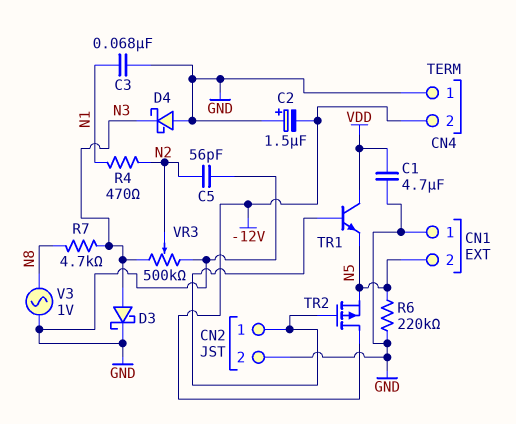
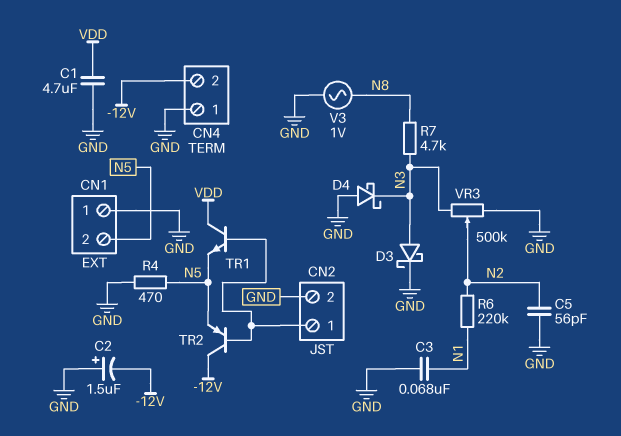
R4: 470 (N1, N2) -> 470 (GND, N5)
R6: 220k (GND, N5) -> 220k (N1, N2)
TR2: PMOS (G CN2/1, D -12V, S N5) -> PNP (B CN2/1, C -12V, E N5)

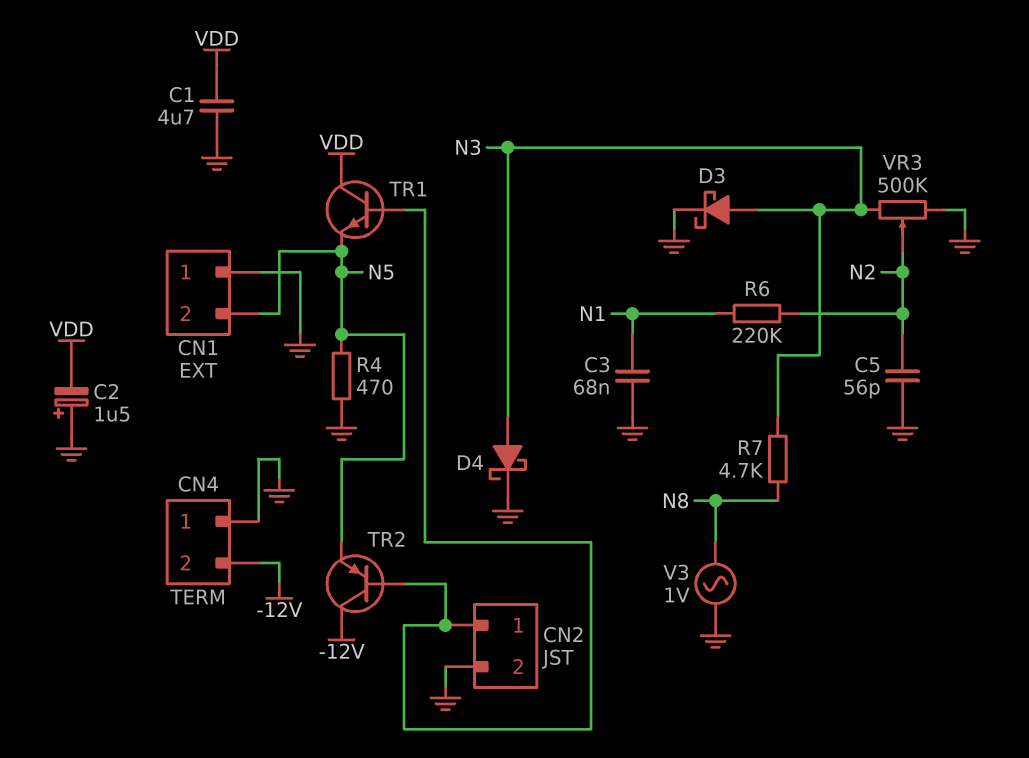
C2: 1.5uF (plus GND, minus -12V) -> 1.5uF (plus GND, minus VDD)
D4: schottky (A GND, K N3) -> schottky (A N3, K GND)

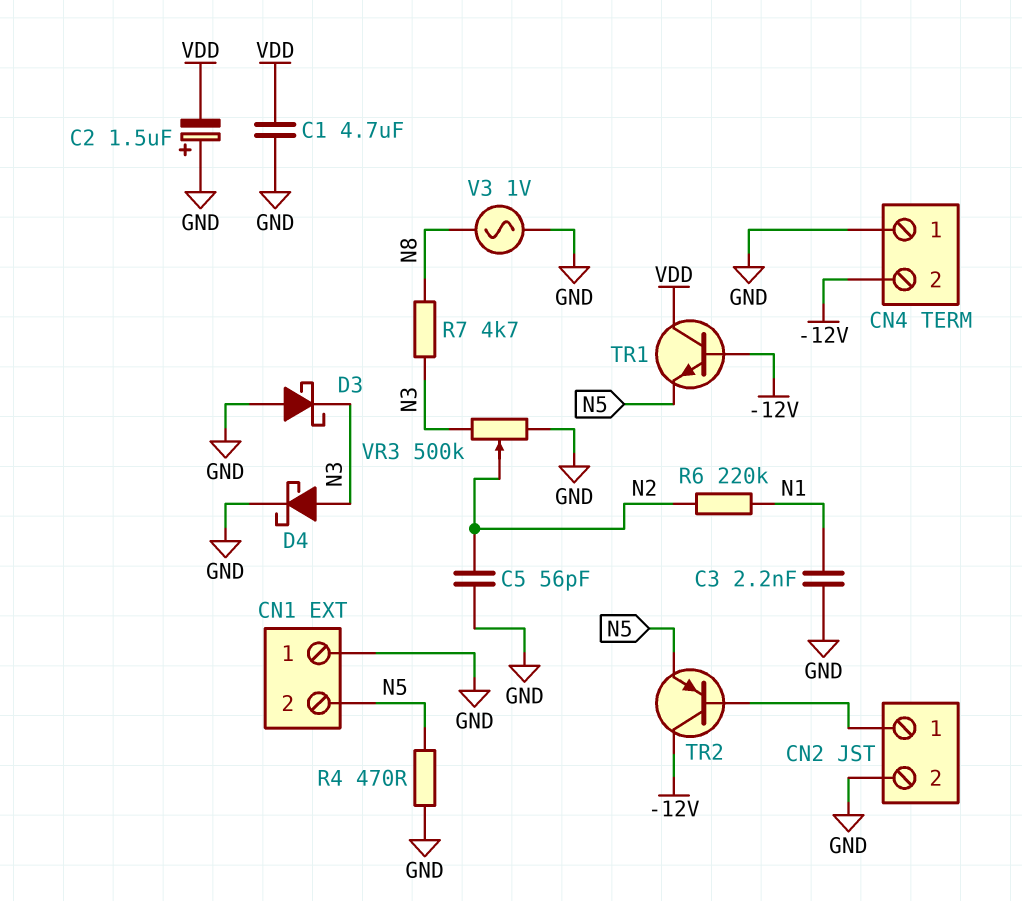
C3: 68nF (GND, N1) -> 2.2nF (GND, N1)
D3: schottky (A N3, K GND) -> schottky (A GND, K N3)
TR1: NPN (B CN2/1, C VDD, E N5) -> NPN (B -12V, C VDD, E N5)

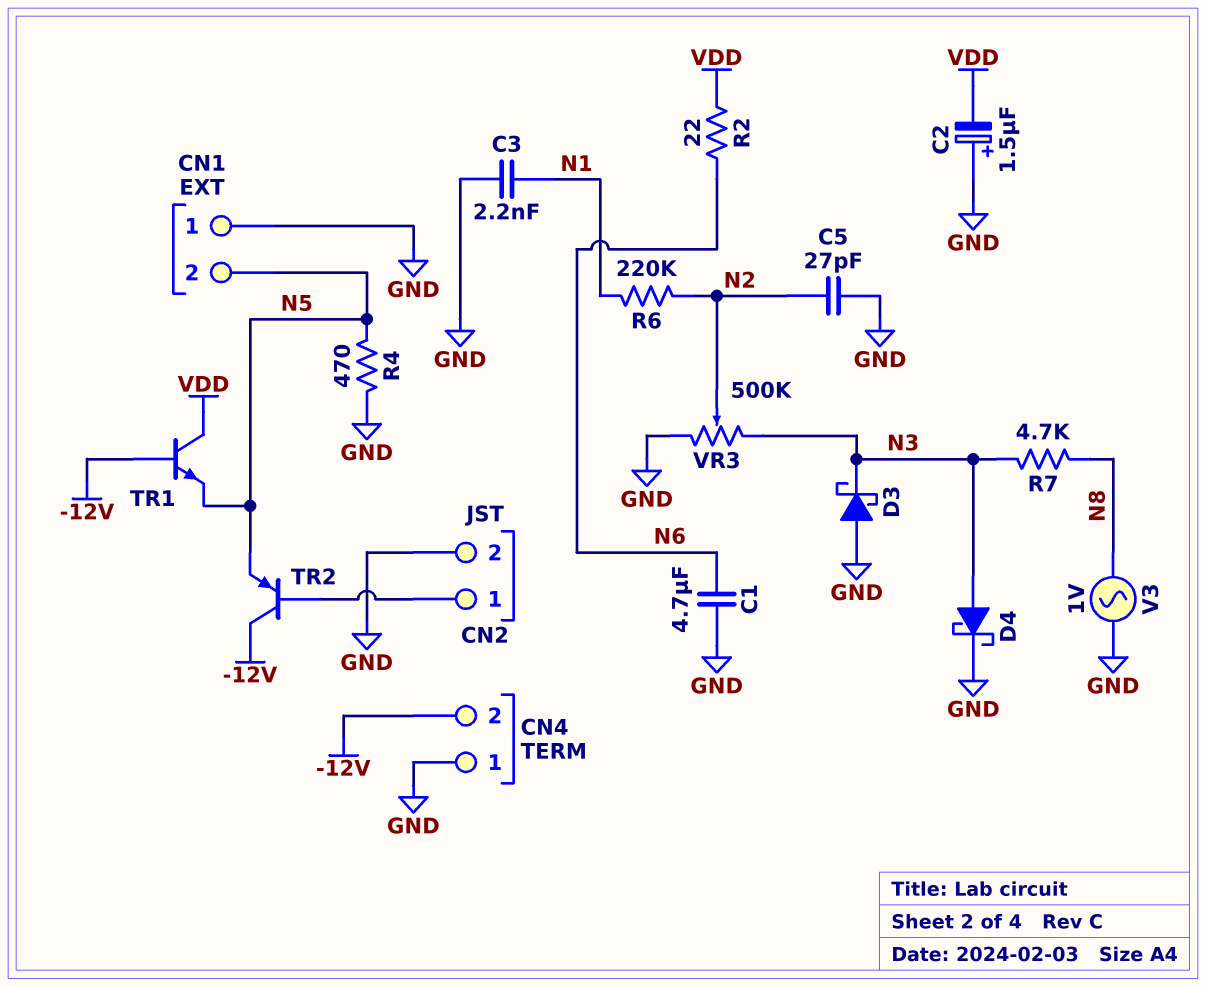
C1: 4.7uF (GND, VDD) -> 4.7uF (GND, N6)
C5: 56pF (GND, N2) -> 27pF (GND, N2)
R2: none -> 22 (N6, VDD)

